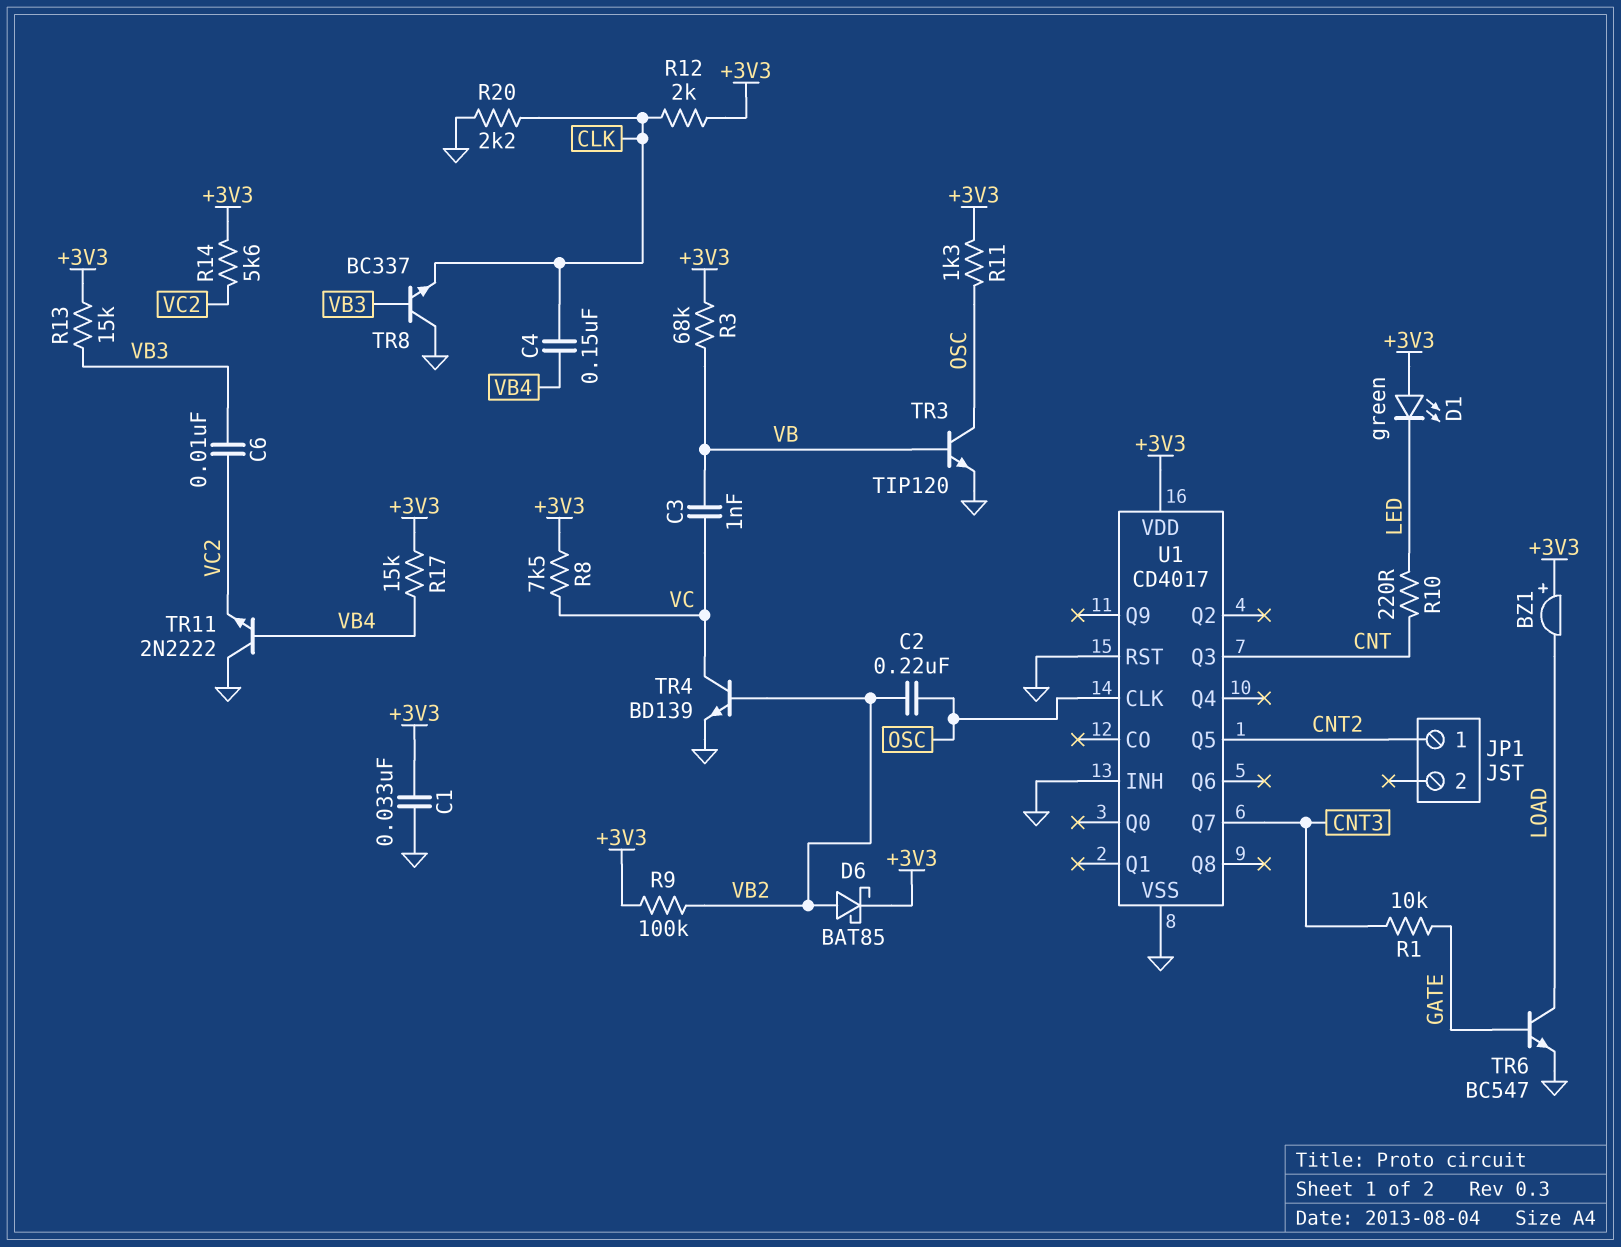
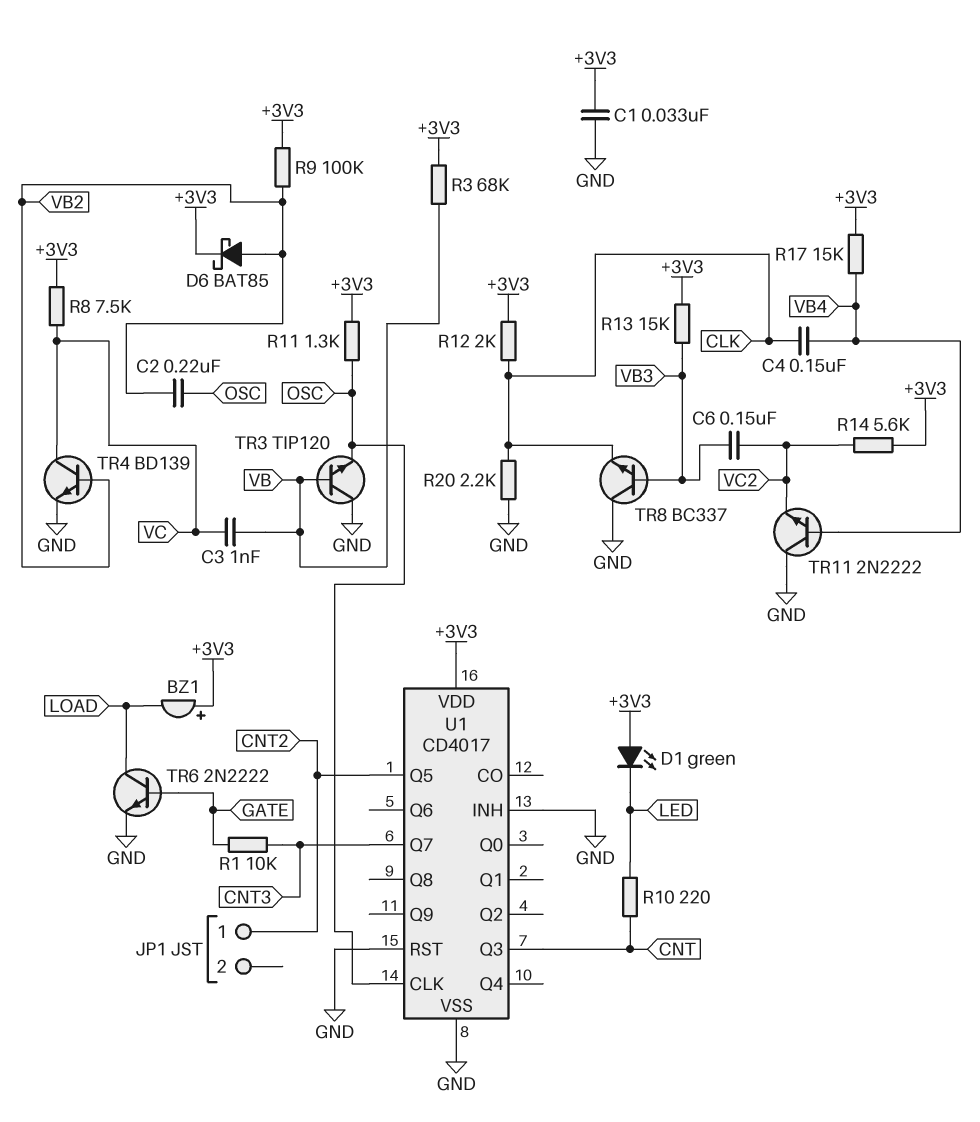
C6: 10nF (VB3, VC2) -> 150nF (VB3, VC2)
TR3: NPN TIP120 (B VB, C OSC, E GND) -> NPN TIP120 (B VB, C GND, E OSC)
TR6: NPN BC547 (B GATE, C LOAD, E GND) -> NPN 2N2222 (B GATE, C LOAD, E GND)

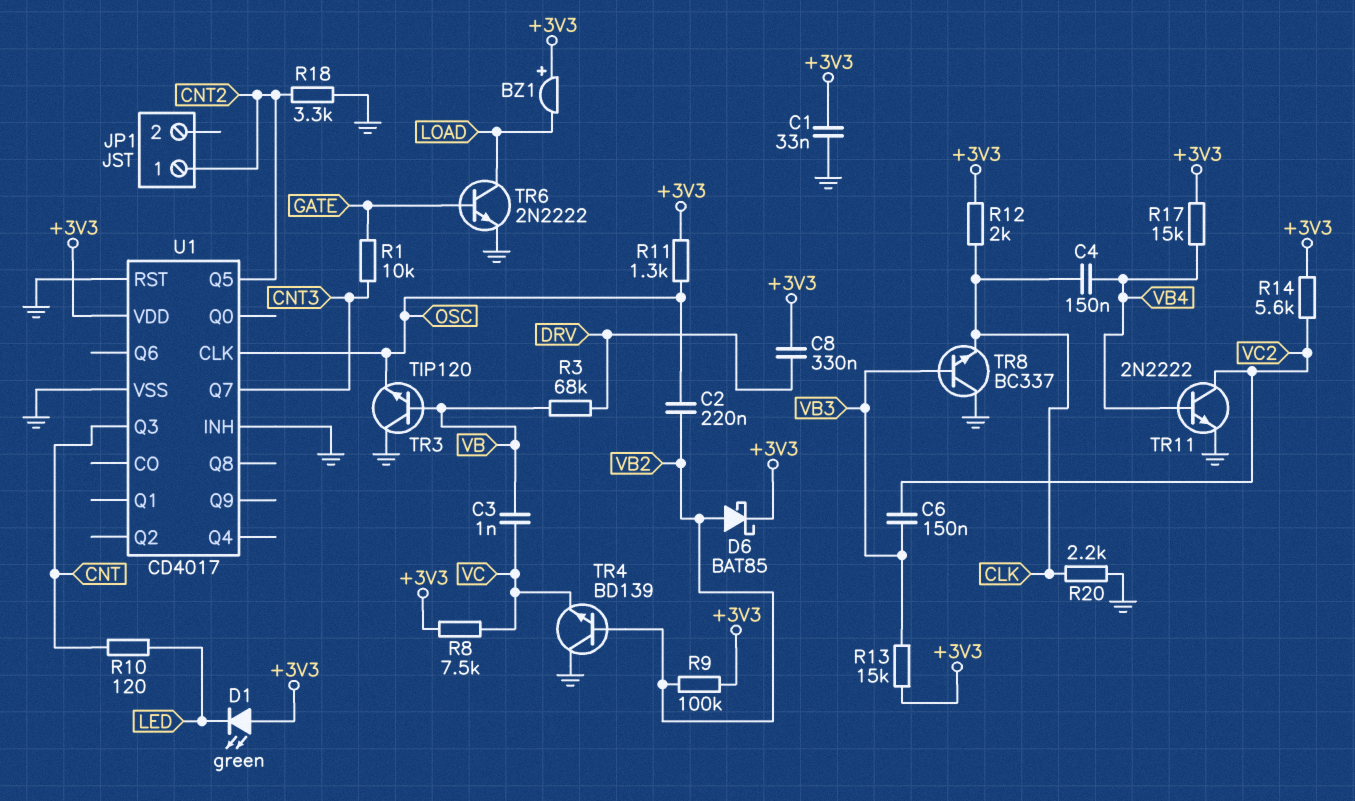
C8: none -> 330nF (+3V3, DRV)
R3: 68k (+3V3, VB) -> 68k (DRV, VB)
R10: 220 (CNT, LED) -> 120 (CNT, LED)
R18: none -> 3.3k (CNT2, GND)
TR4: NPN BD139 (B VB2, C VC, E GND) -> NPN BD139 (B VB2, C GND, E VC)
TR11: NPN 2N2222 (B VB4, C GND, E VC2) -> NPN 2N2222 (B VB4, C VC2, E GND)

